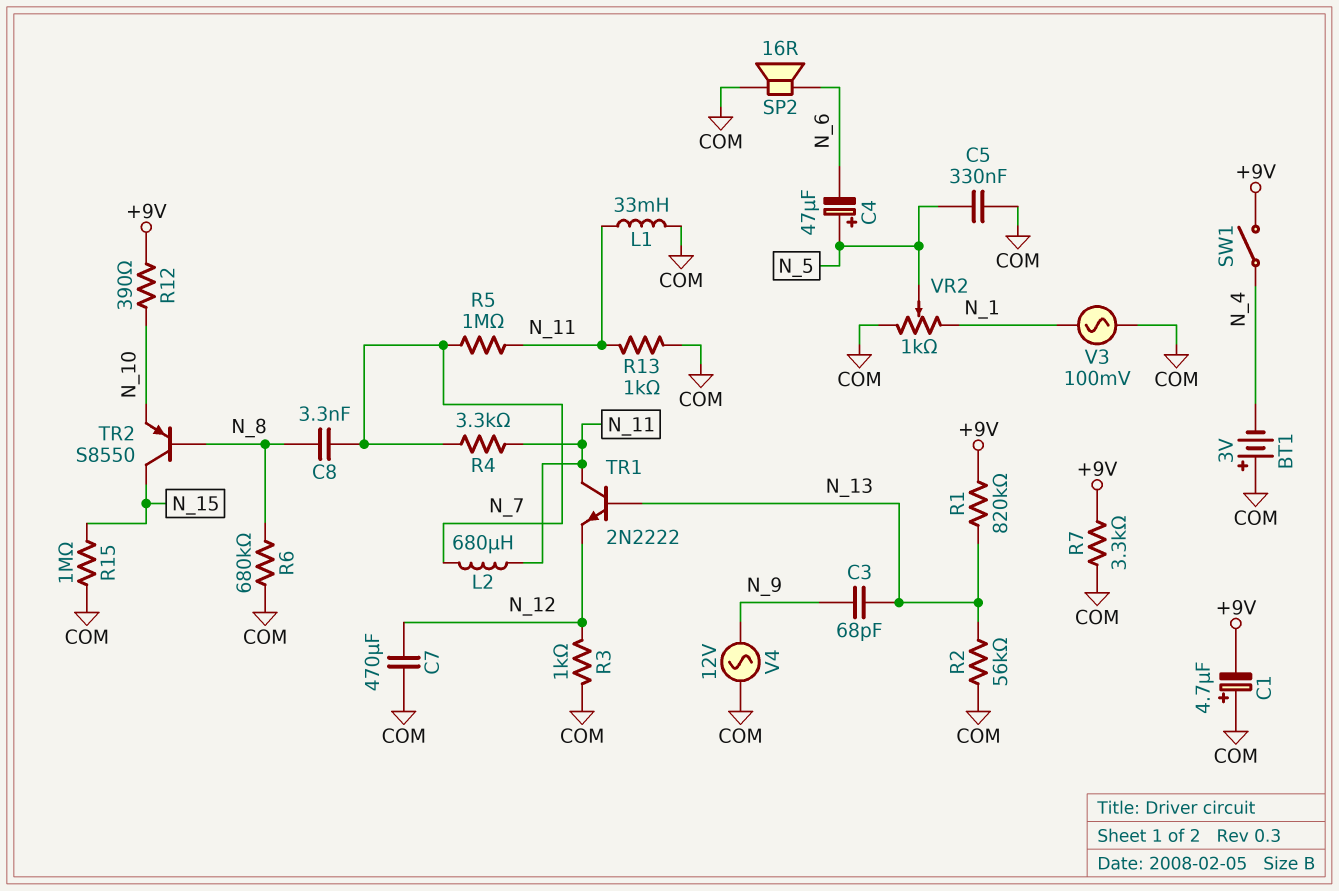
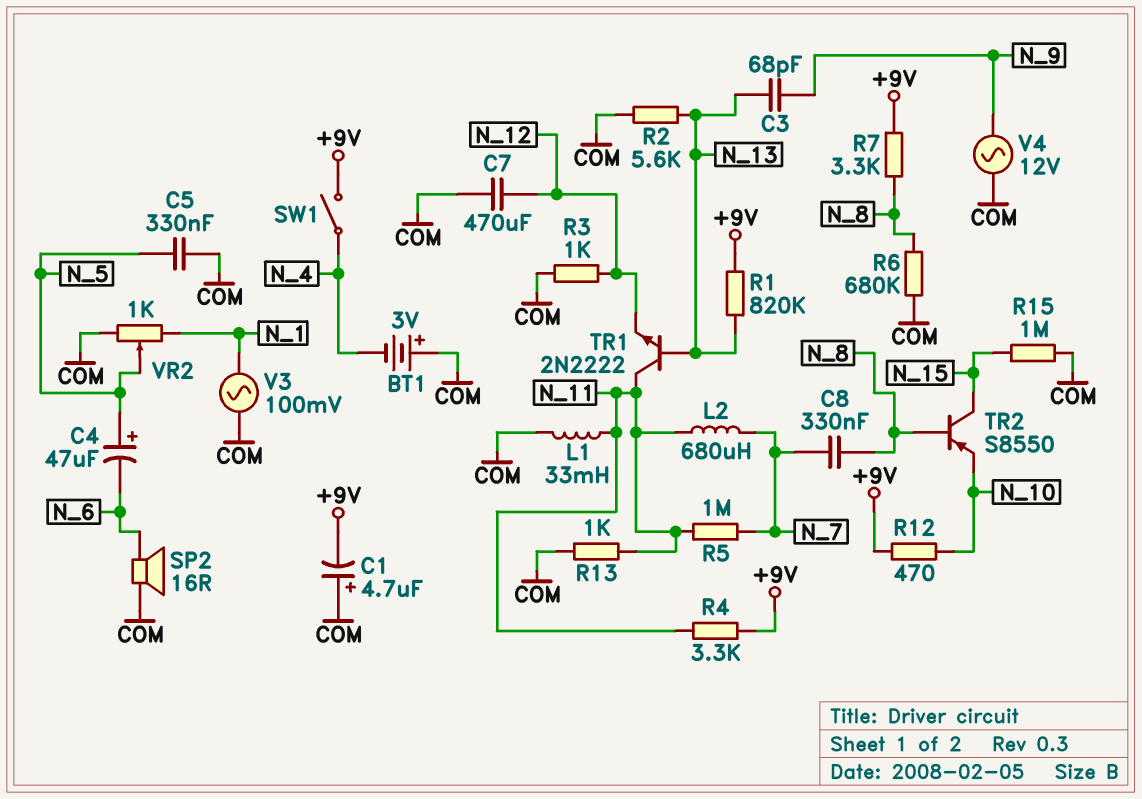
C8: 3.3nF (N_7, N_8) -> 330nF (N_7, N_8)
R2: 56k (COM, N_13) -> 5.6k (COM, N_13)
R4: 3.3k (N_7, N_11) -> 3.3k (+9V, N_11)
R7: 3.3k (+9V, COM) -> 3.3k (+9V, N_8)
R12: 390 (+9V, N_10) -> 470 (+9V, N_10)

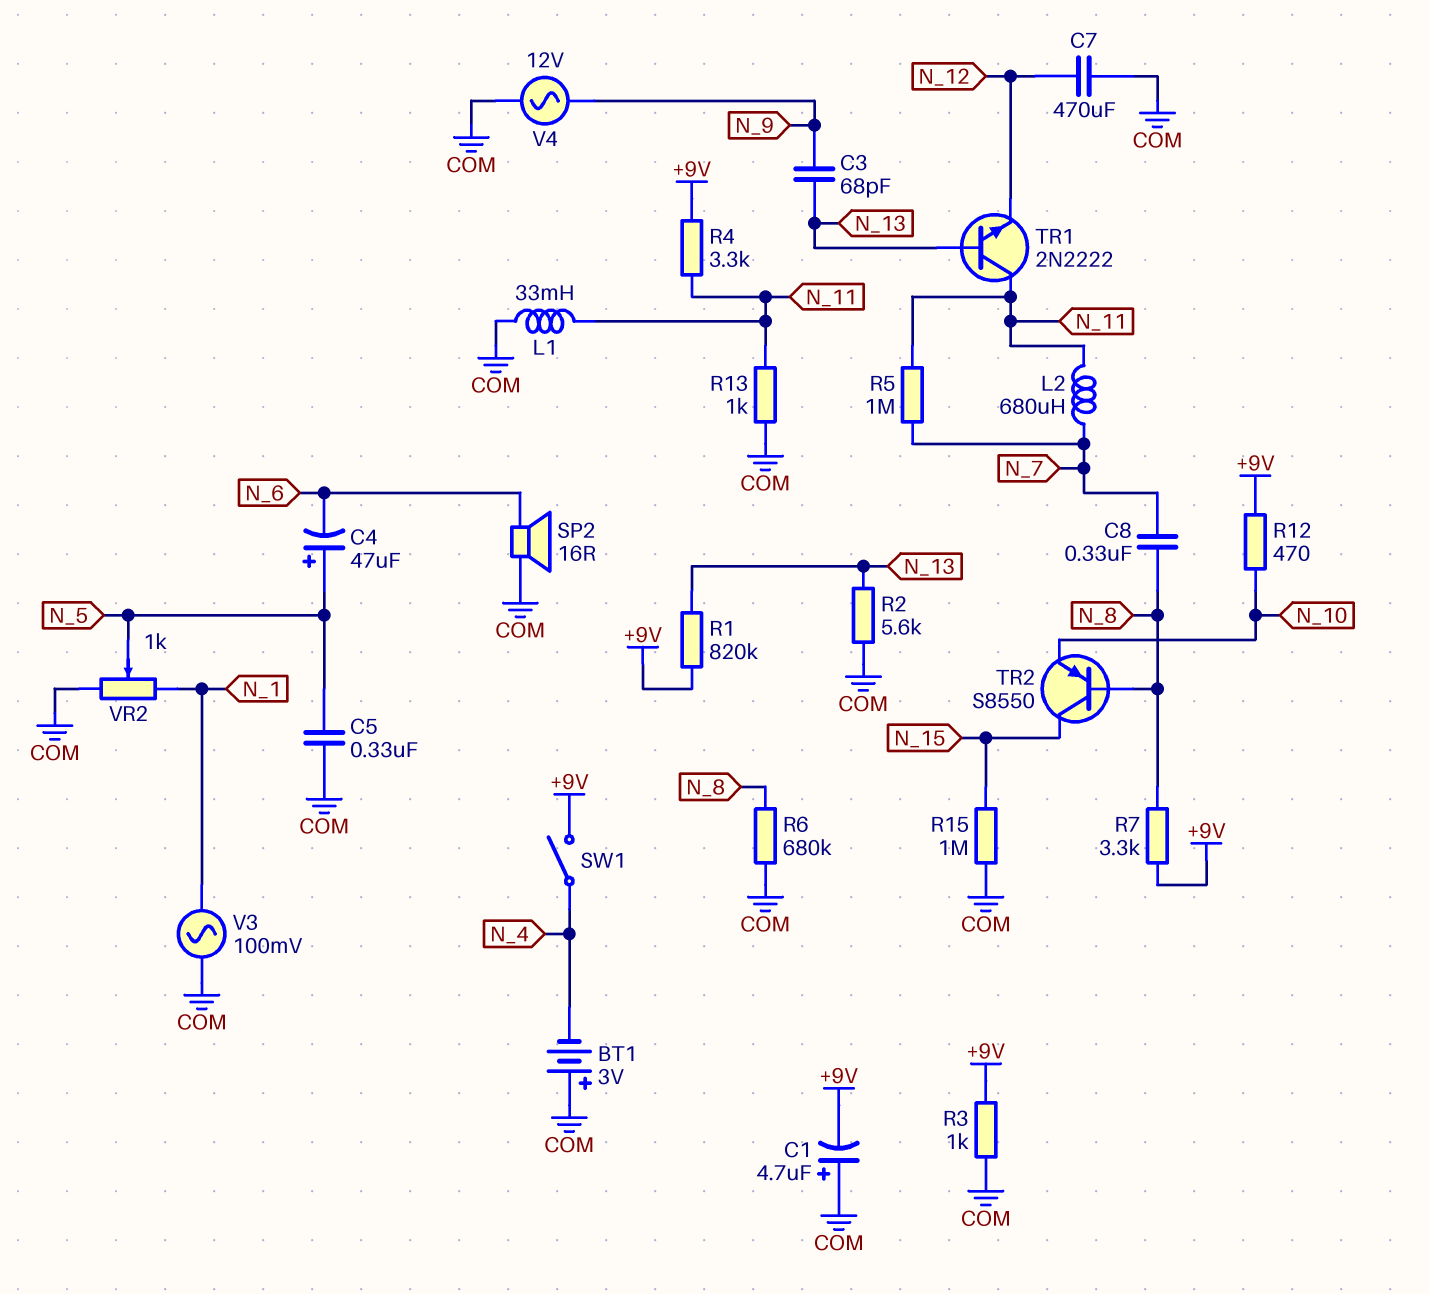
R3: 1k (COM, N_12) -> 1k (+9V, COM)

